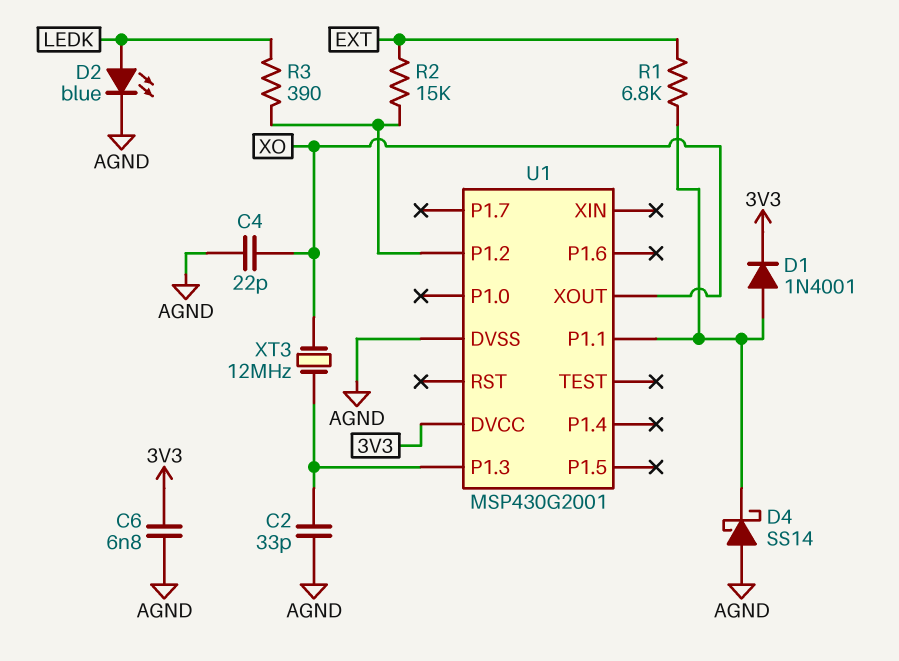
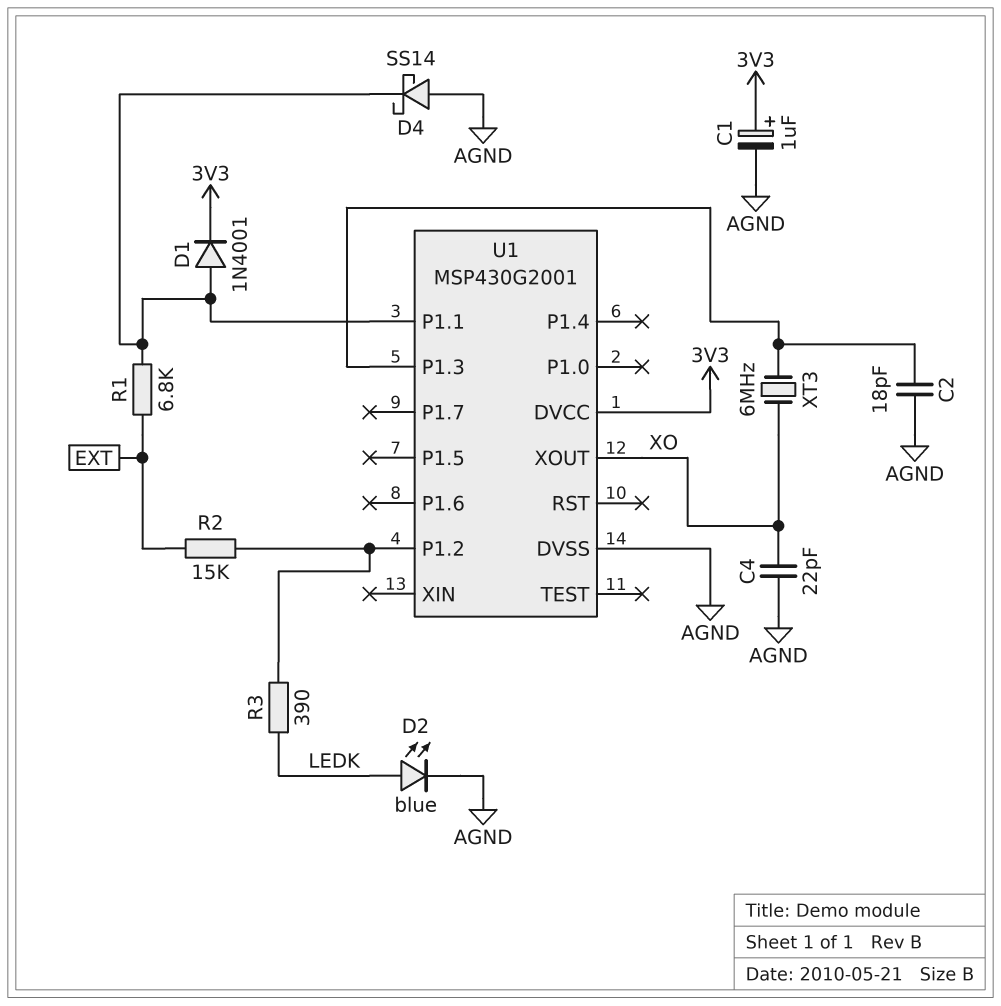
C1: none -> 1uF (plus 3V3, minus AGND)
C2: 33pF (AGND, U1/P1.3) -> 18pF (AGND, U1/P1.3)
C6: 6.8nF (3V3, AGND) -> none
XT3: 12MHz (U1/P1.3, XO) -> 6MHz (U1/P1.3, XO)

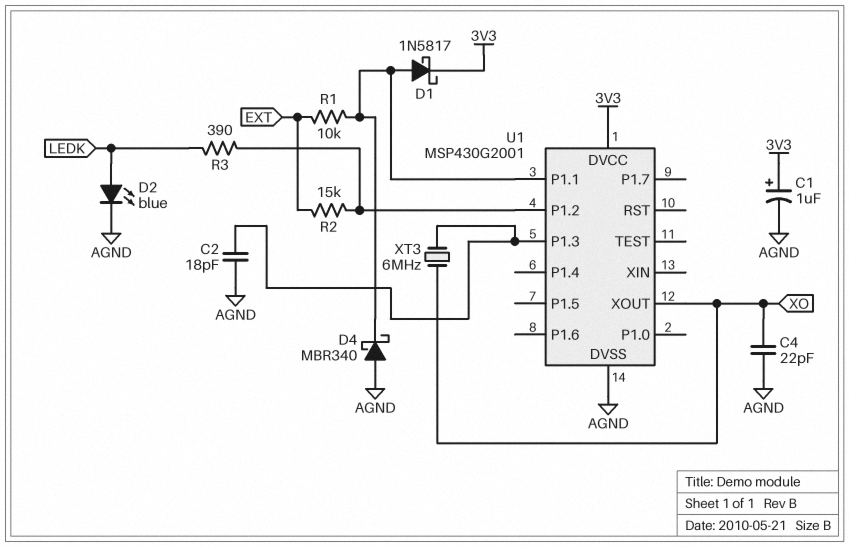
D1: diode 1N4001 (A U1/P1.1, K 3V3) -> schottky 1N5817 (A U1/P1.1, K 3V3)
D4: schottky SS14 (A AGND, K U1/P1.1) -> schottky MBR340 (A AGND, K U1/P1.1)
R1: 6.8k (EXT, U1/P1.1) -> 10k (EXT, U1/P1.1)

